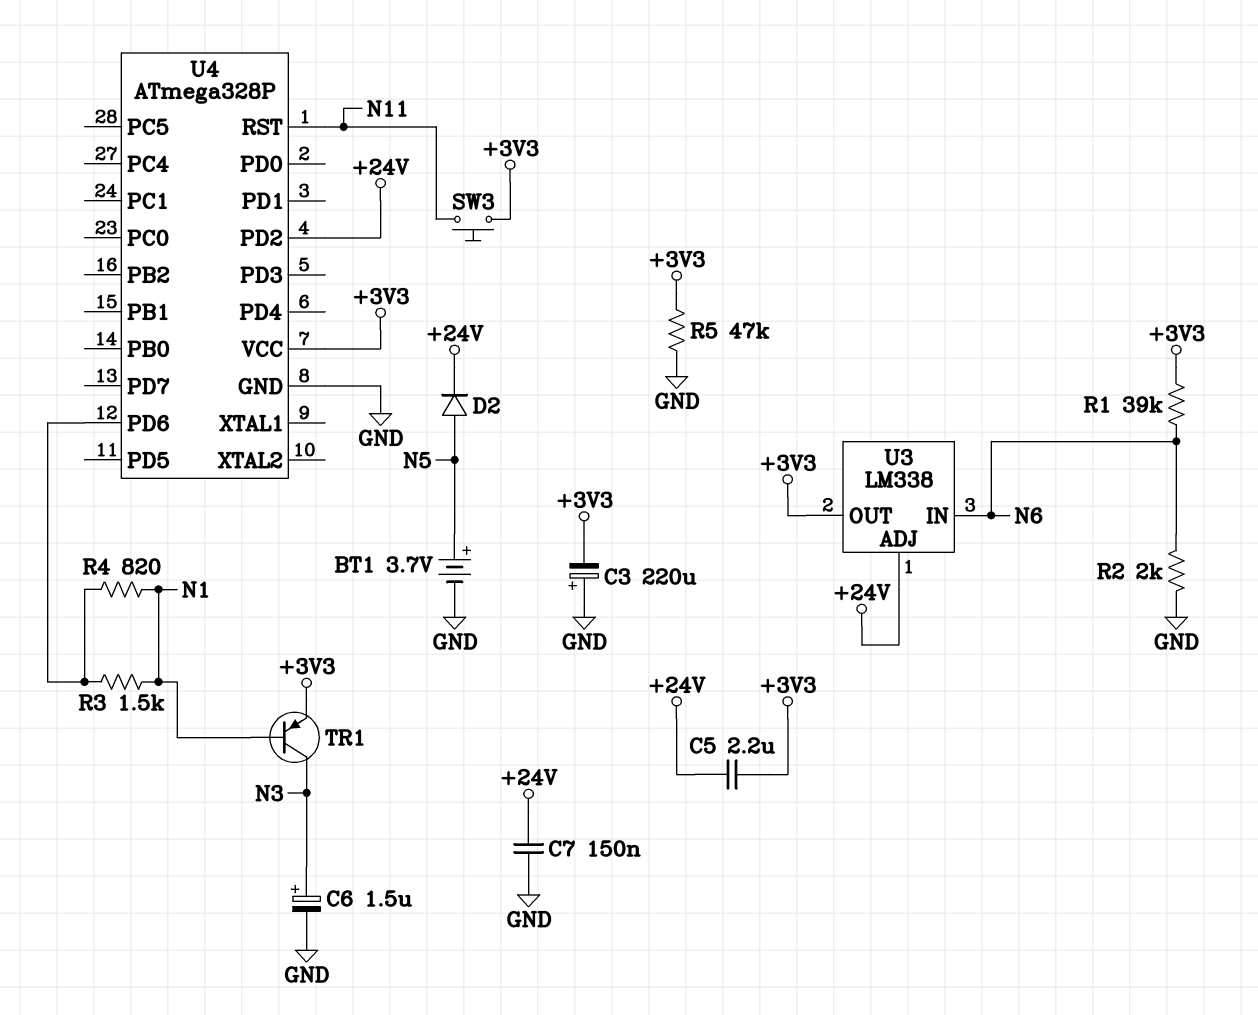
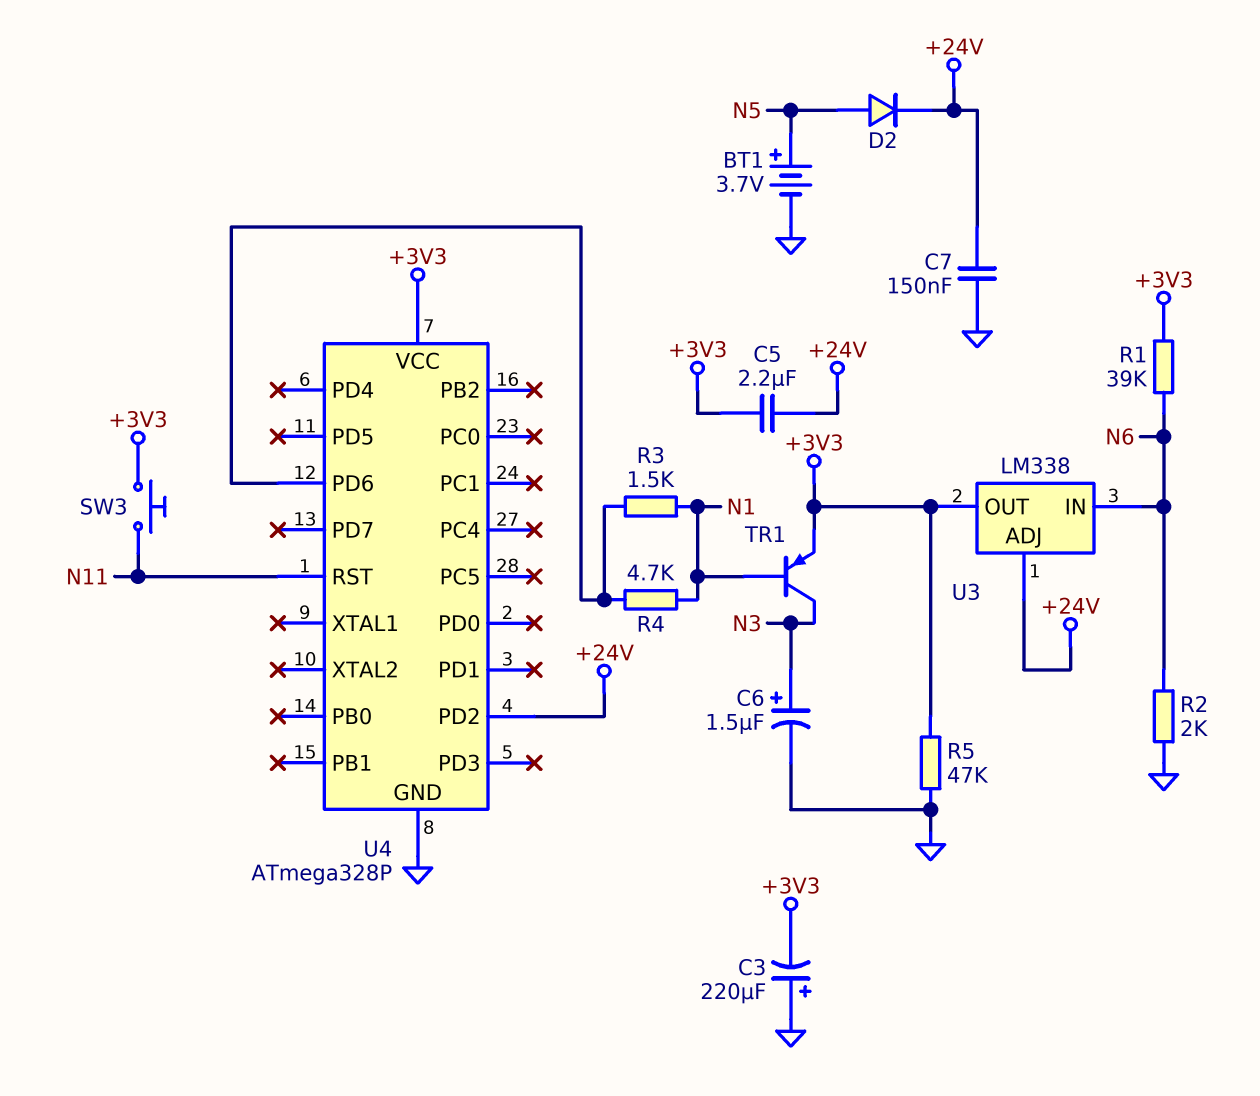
R4: 820 (N1, U4/PD6) -> 4.7k (N1, U4/PD6)

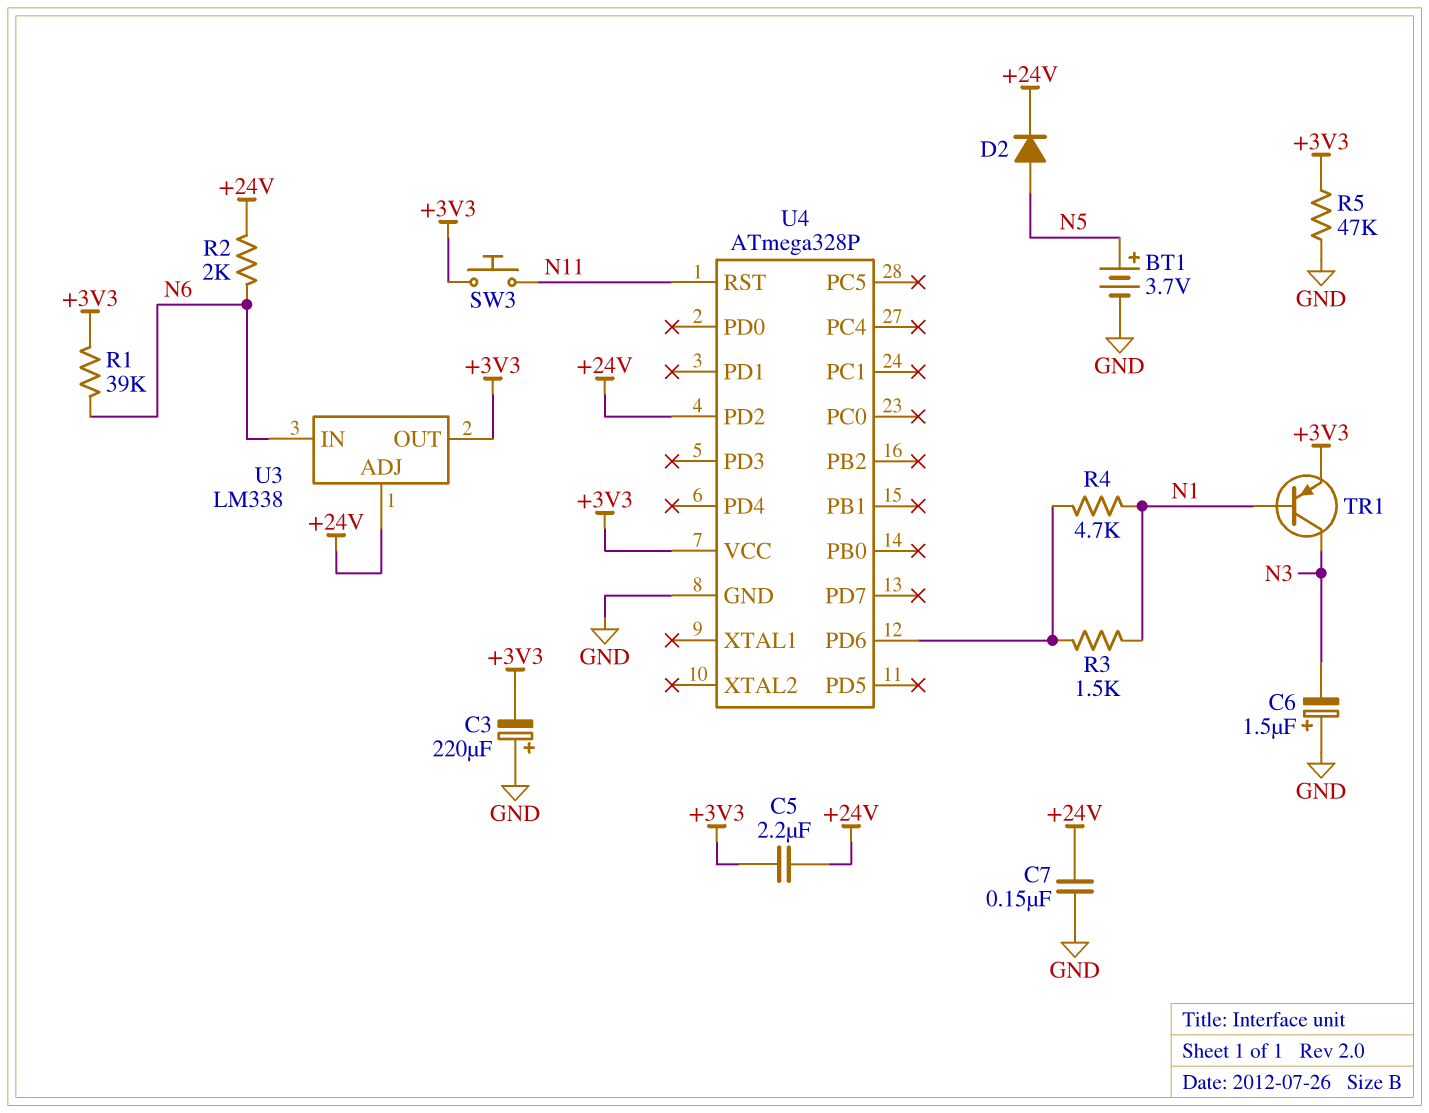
C6: 1.5uF (plus N3, minus GND) -> 1.5uF (plus GND, minus N3)
R2: 2k (GND, N6) -> 2k (+24V, N6)

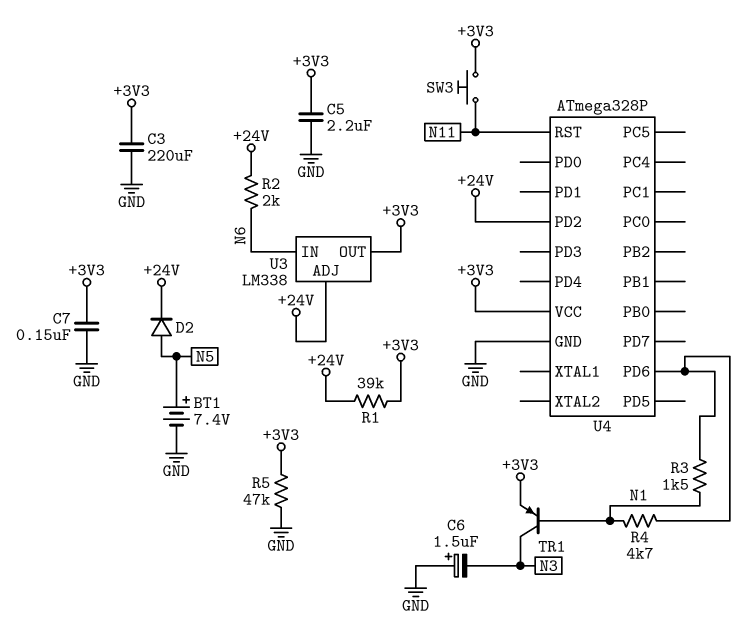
BT1: 3.7V (plus N5, minus GND) -> 7.4V (plus N5, minus GND)
C3: 220uF (plus GND, minus +3V3) -> 220uF (+3V3, GND)
C5: 2.2uF (+3V3, +24V) -> 2.2uF (+3V3, GND)
C7: 150nF (+24V, GND) -> 150nF (+3V3, GND)
R1: 39k (+3V3, N6) -> 39k (+3V3, +24V)

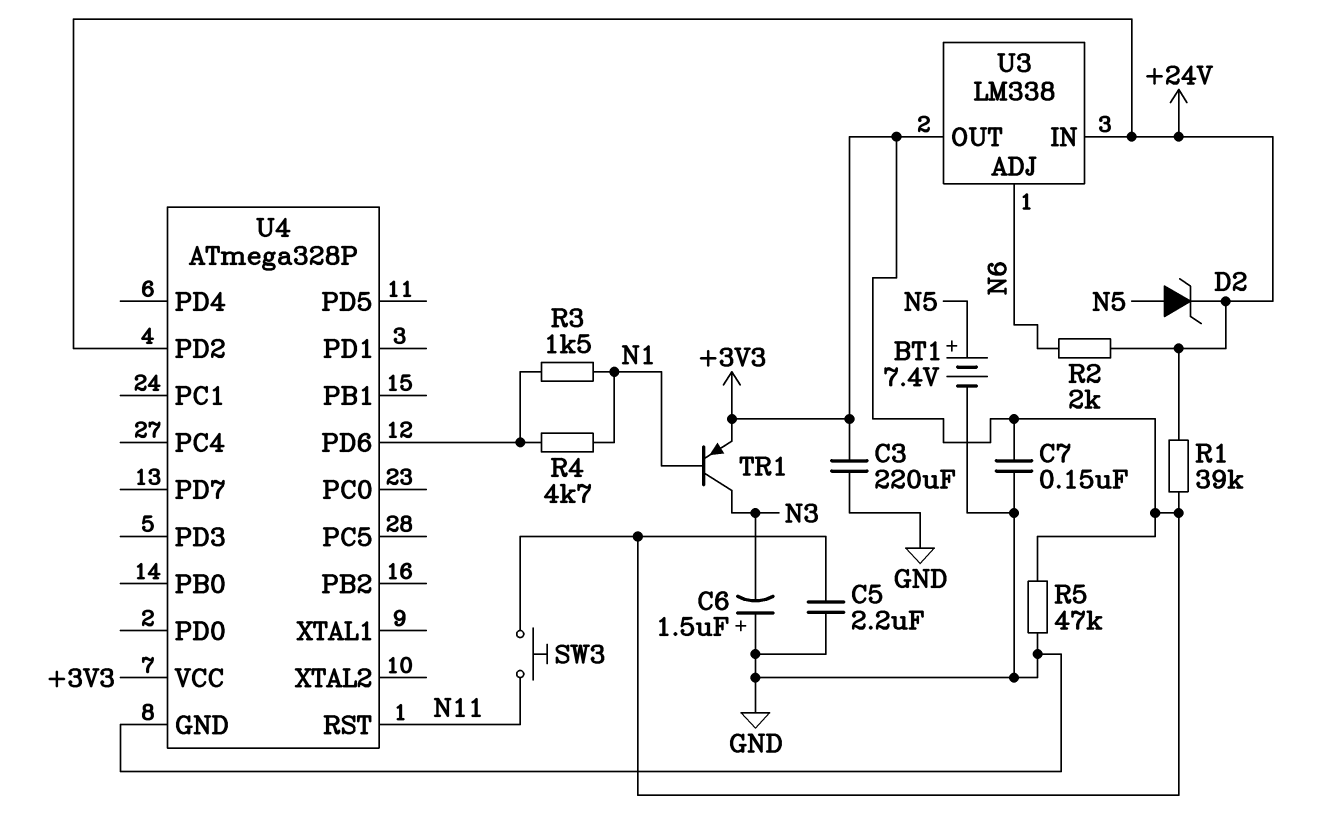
D2: diode (A N5, K +24V) -> zener (A N5, K +24V)
U3 pin ADJ: +24V -> N6
U3 pin IN: N6 -> +24V

